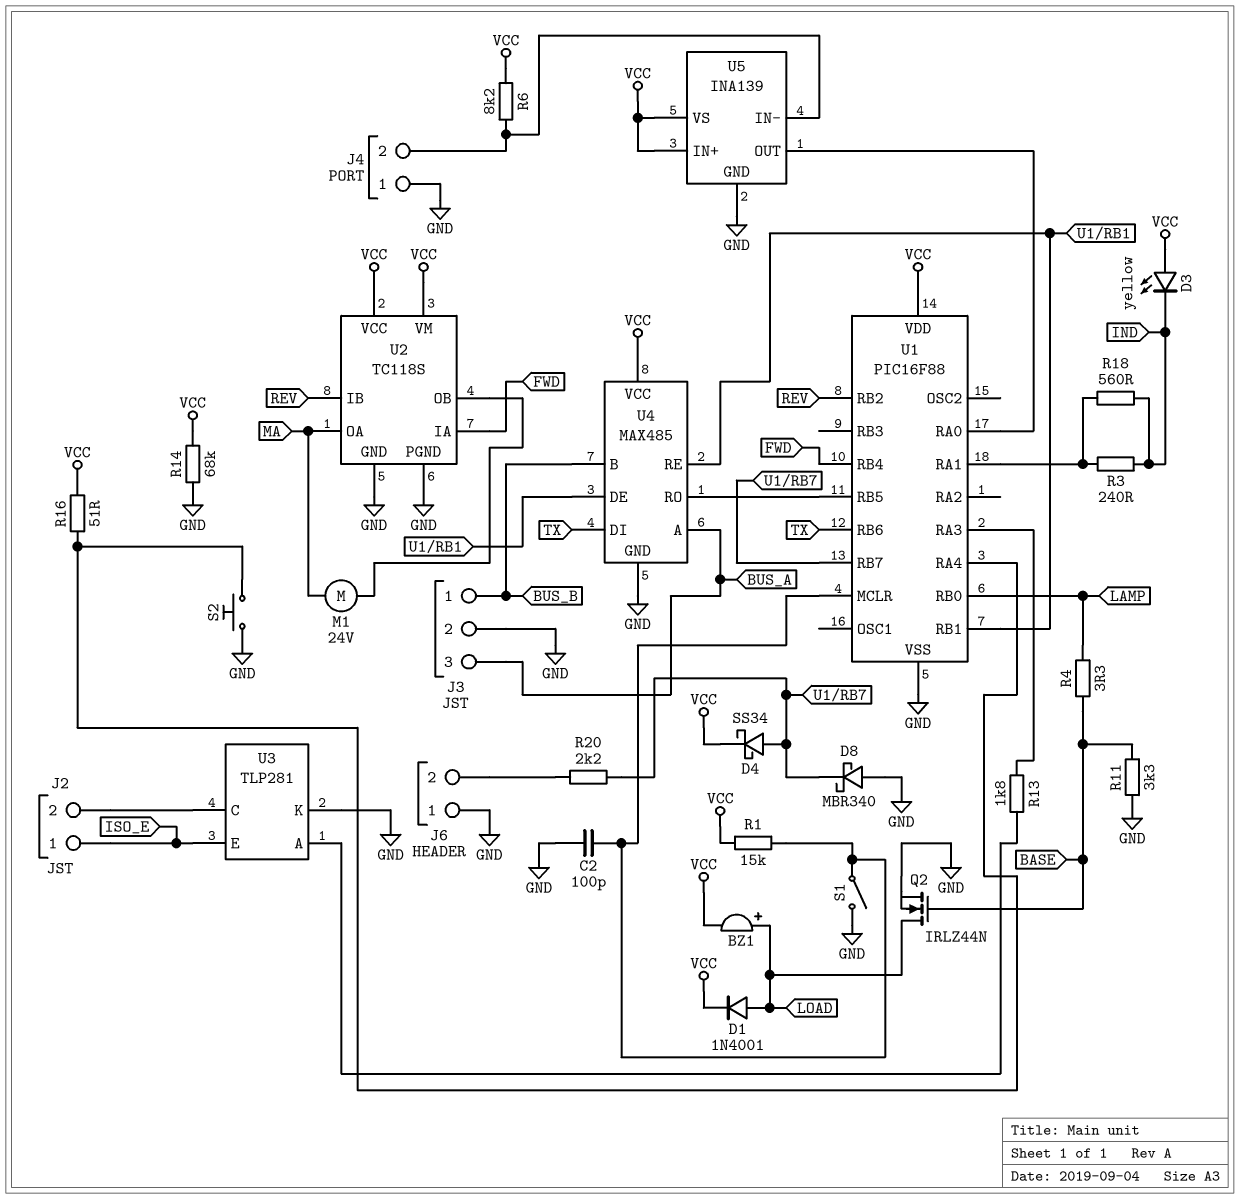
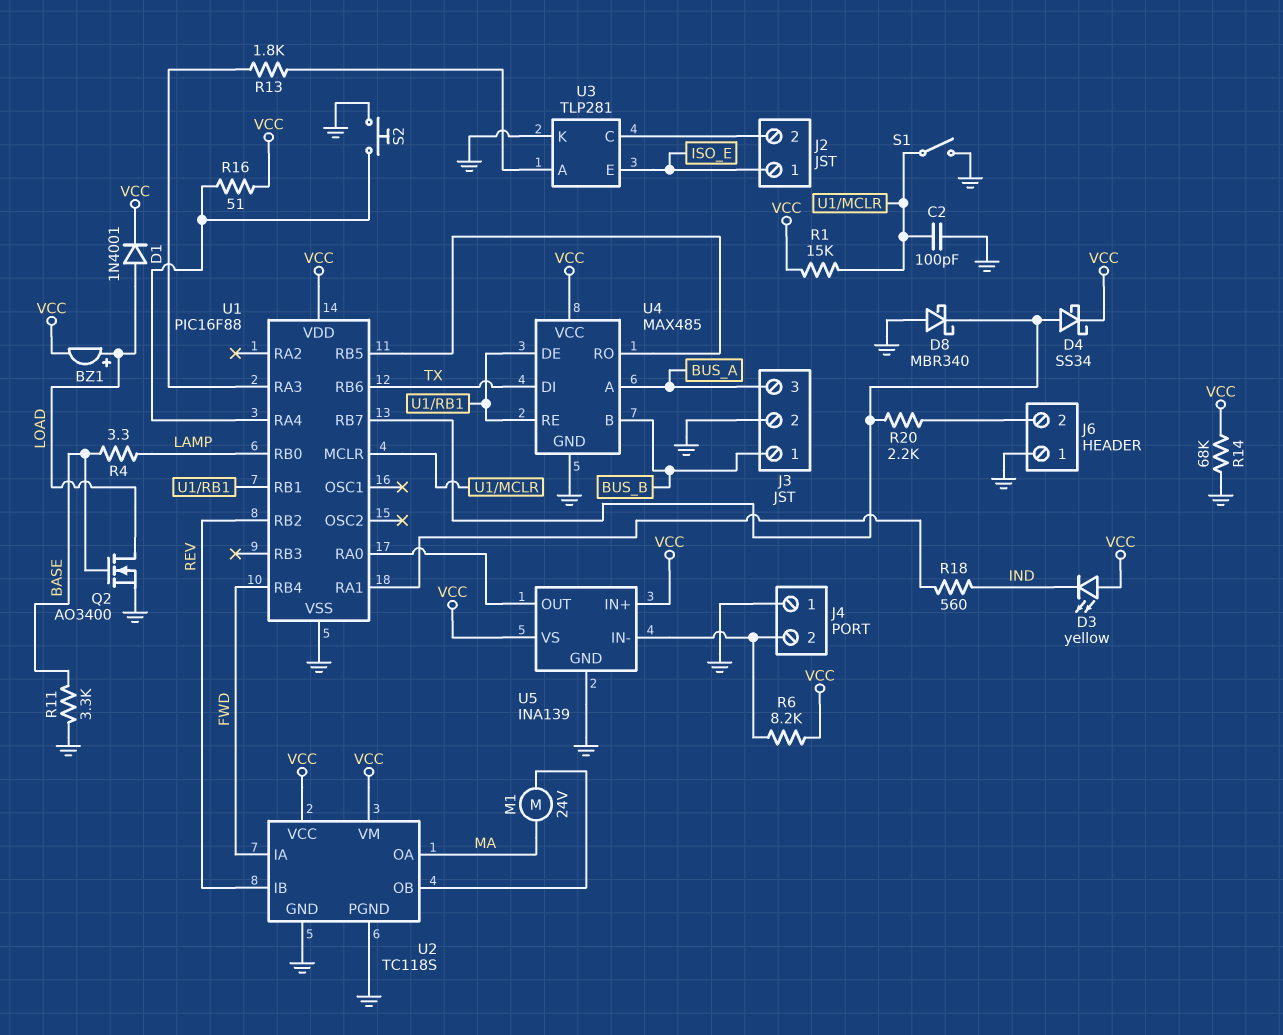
Q2: NMOS IRLZ44N (G BASE, D LOAD, S GND) -> NMOS AO3400 (G BASE, D LOAD, S GND)
R3: 240 (IND, U1/RA1) -> none

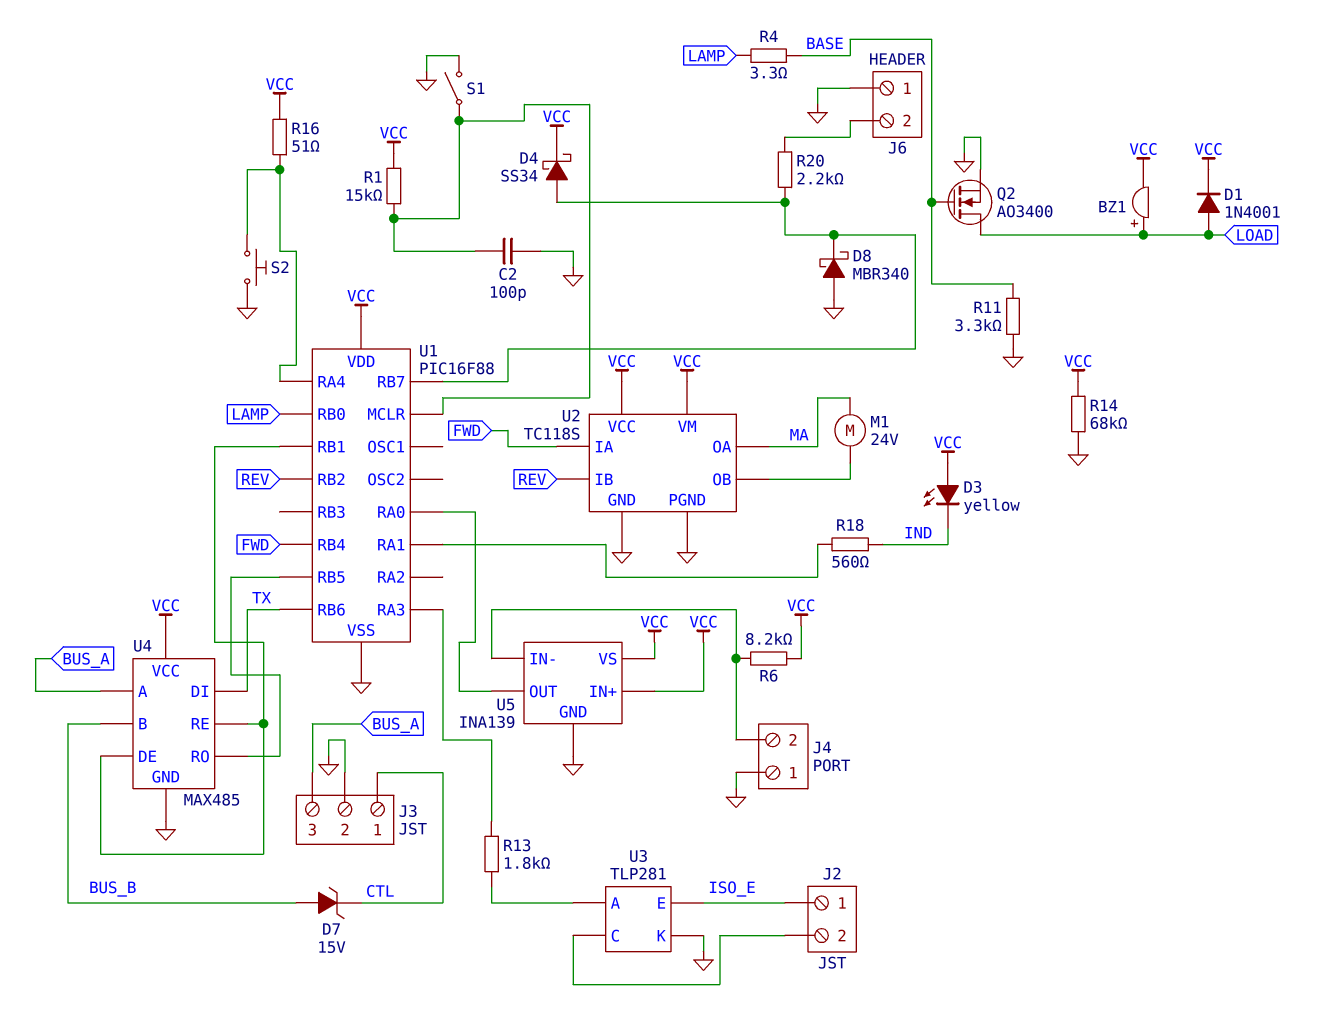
D7: none -> zener 15V (A BUS_B, K CTL)
J3 pin 1: BUS_B -> CTL

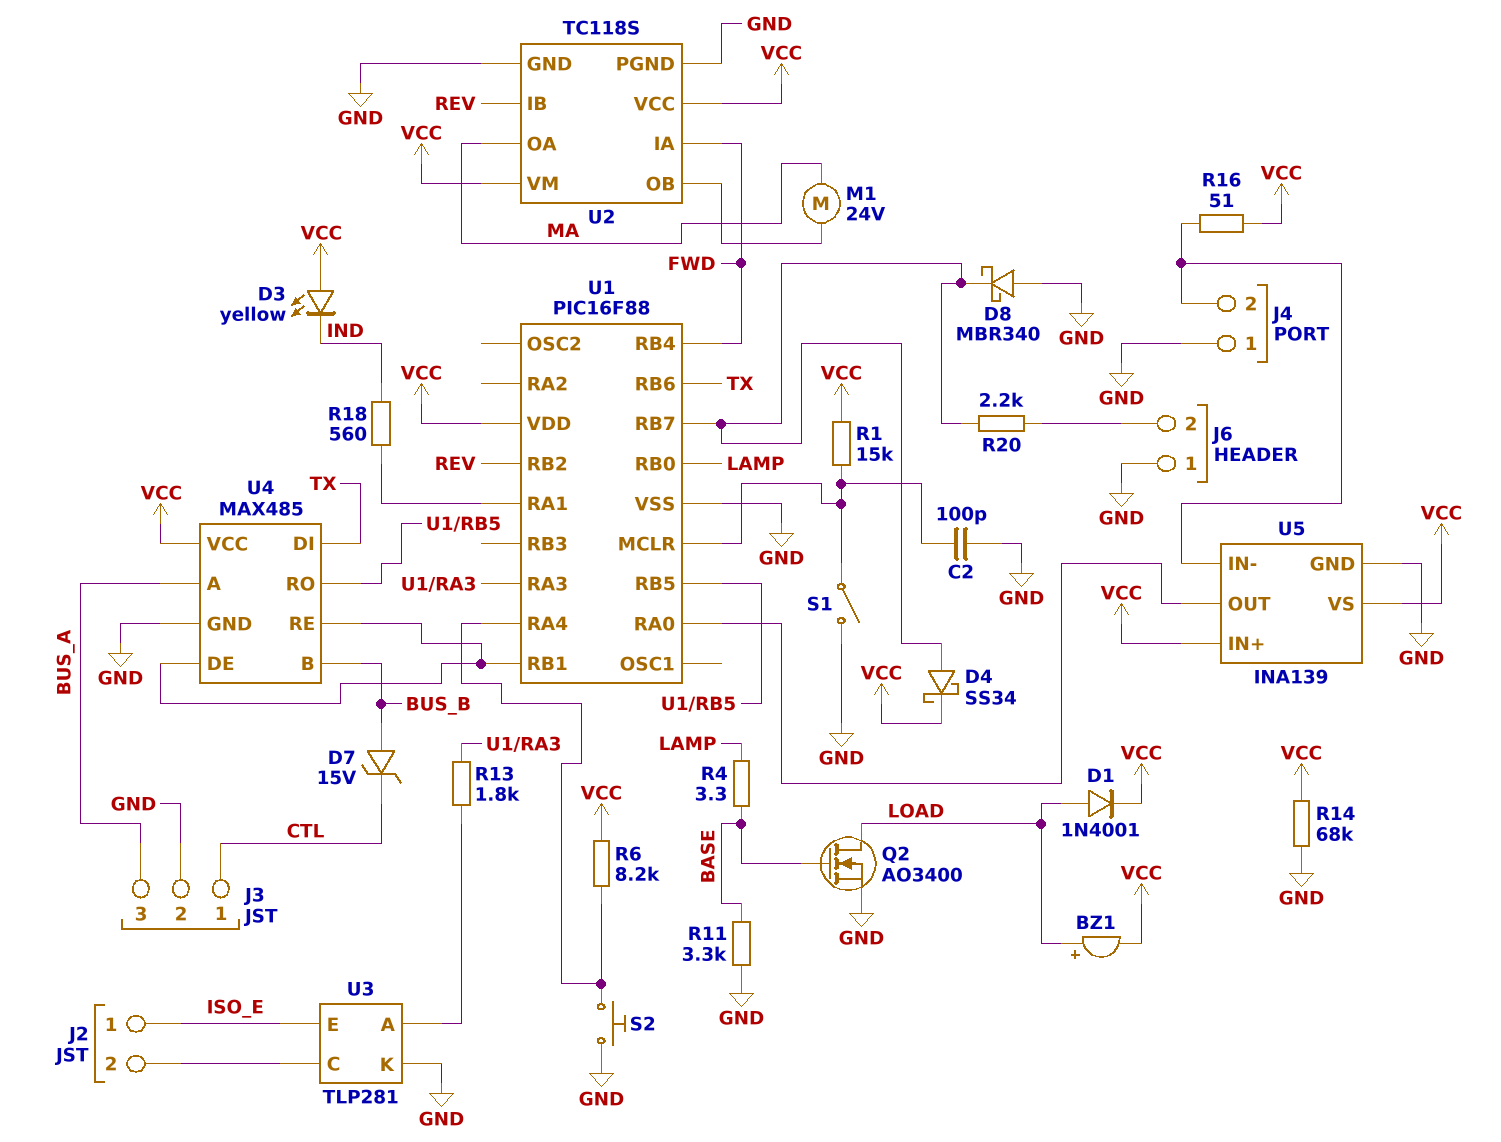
R6: 8.2k (J4/2, VCC) -> 8.2k (U1/RA4, VCC)
R16: 51 (U1/RA4, VCC) -> 51 (J4/2, VCC)

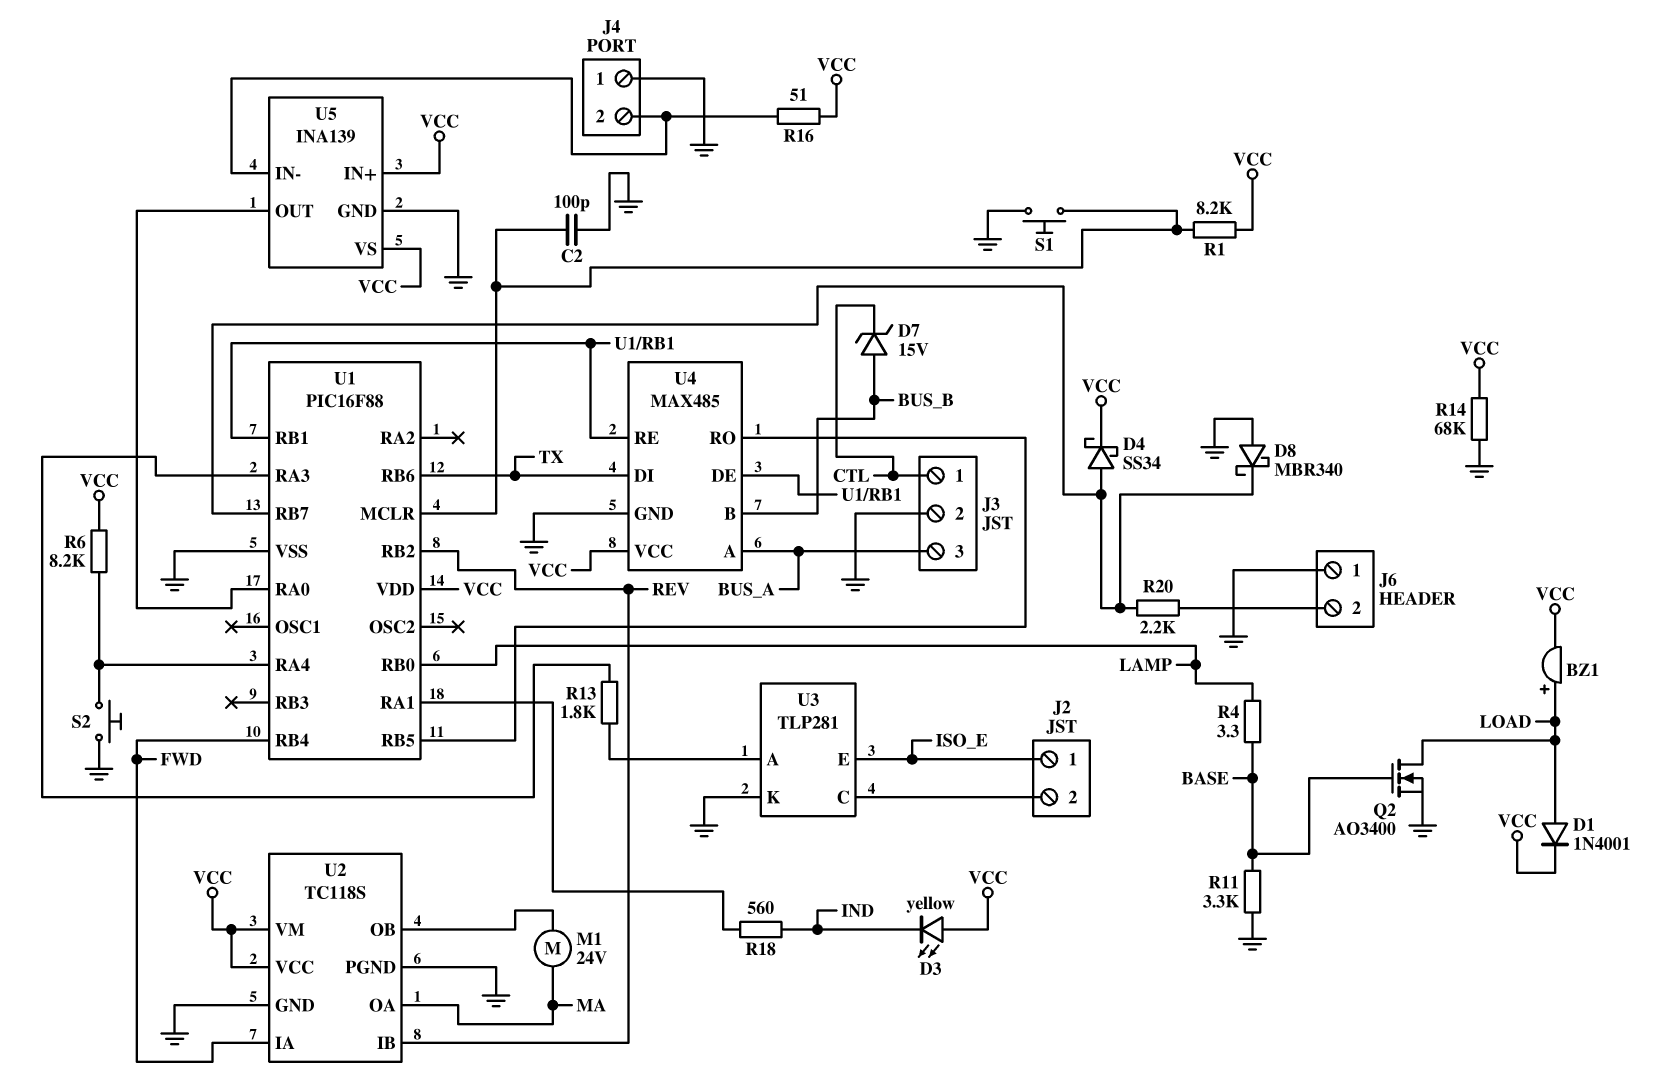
R1: 15k (U1/MCLR, VCC) -> 8.2k (U1/MCLR, VCC)
S1: switch (GND, U1/MCLR) -> button (GND, U1/MCLR)

